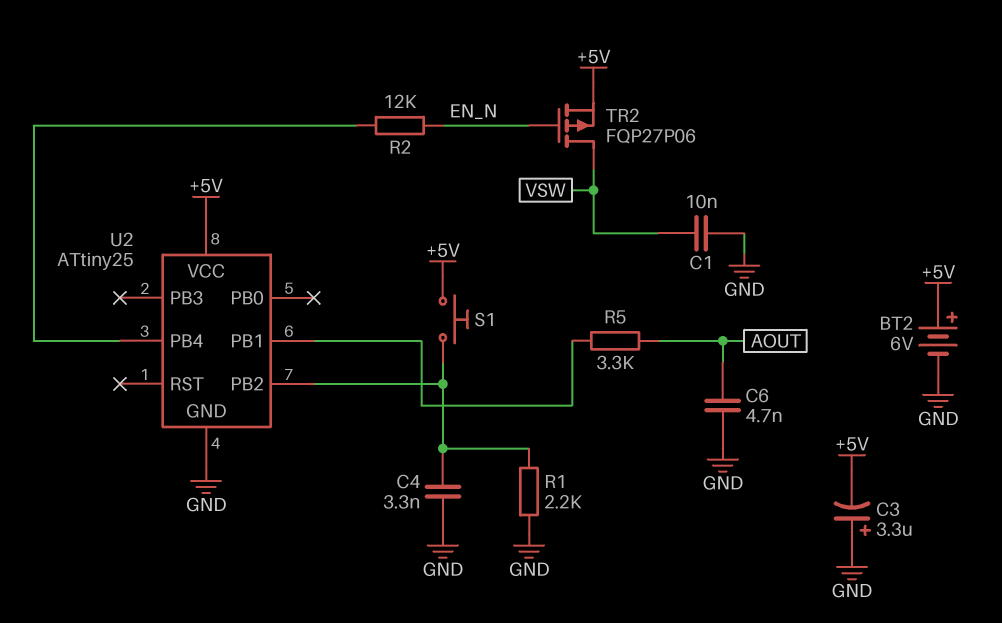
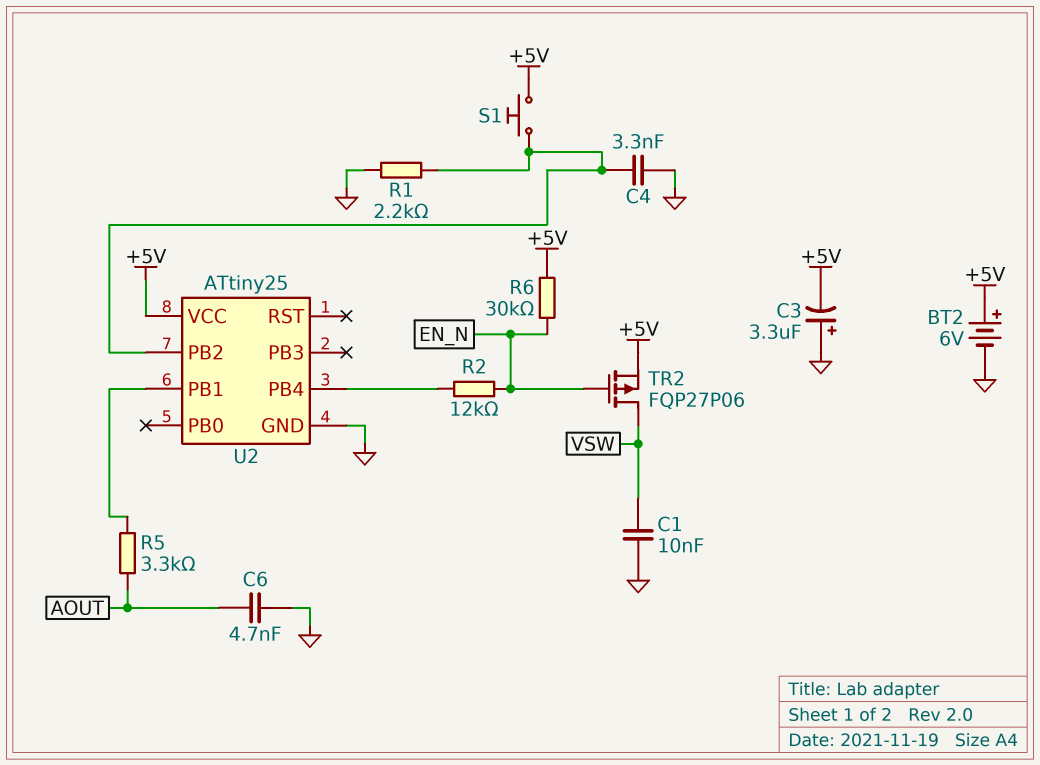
R6: none -> 30k (+5V, EN_N)

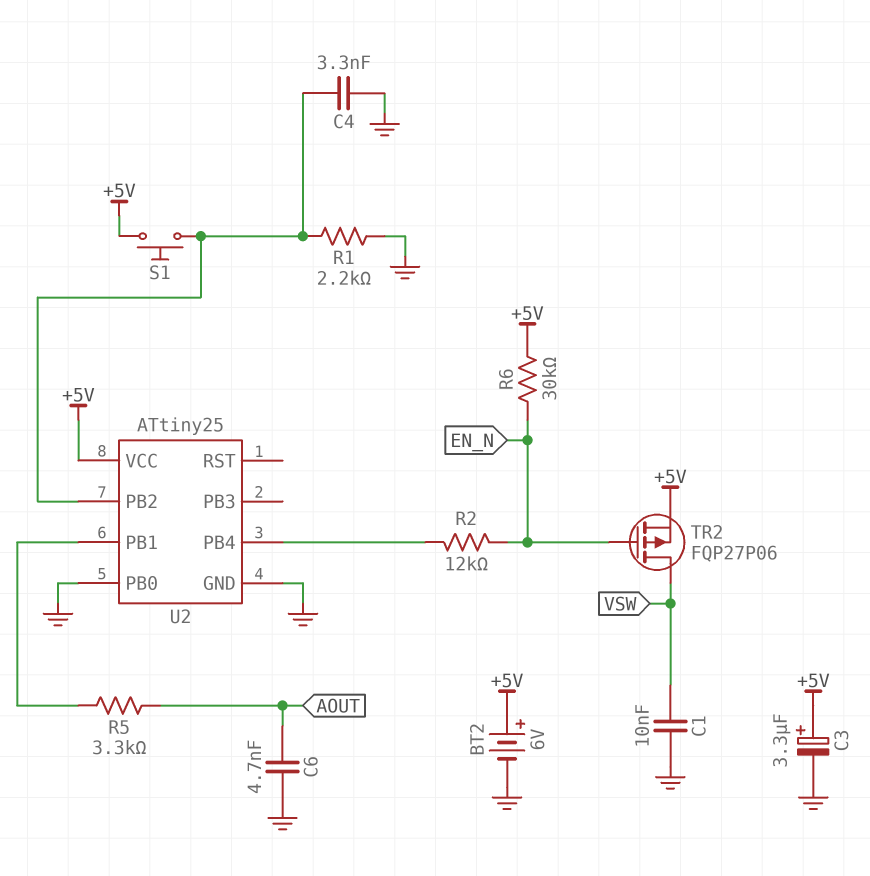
C3: 3.3uF (plus GND, minus +5V) -> 3.3uF (plus +5V, minus GND)
U2 pin PB0: none -> GND

